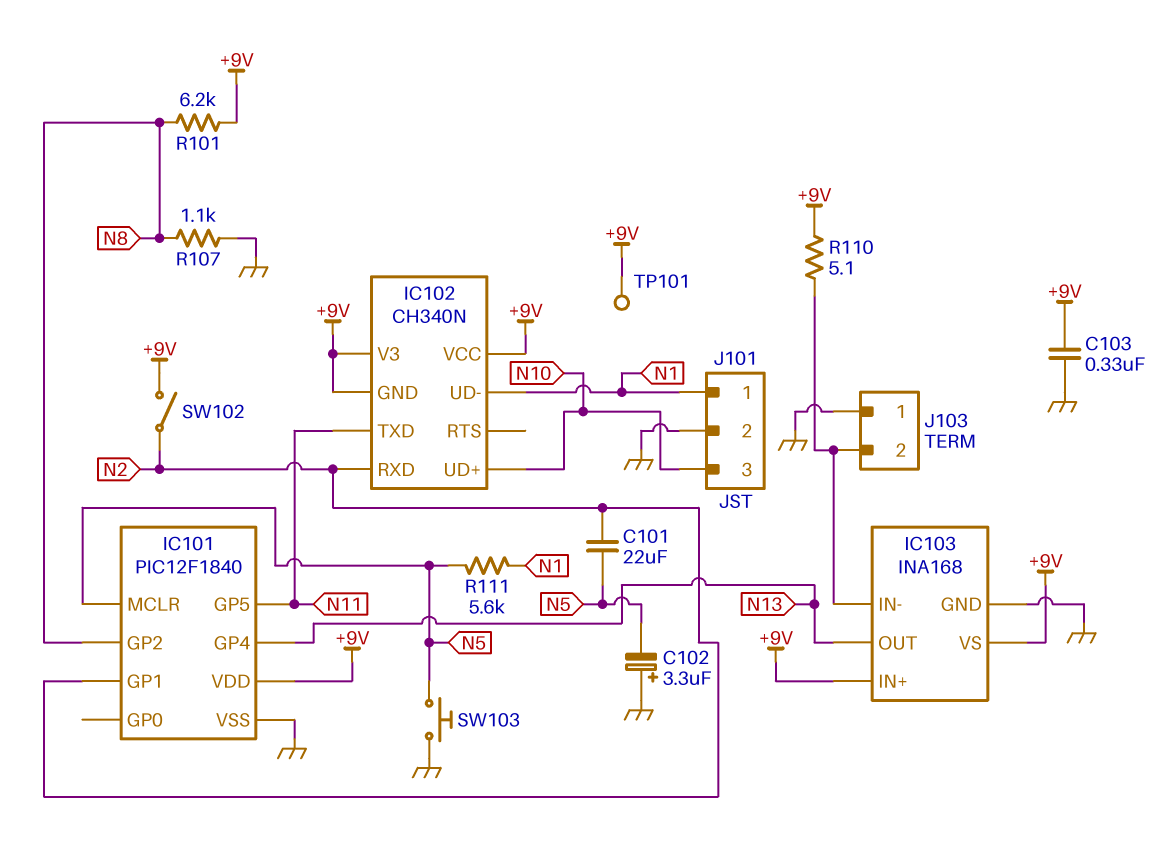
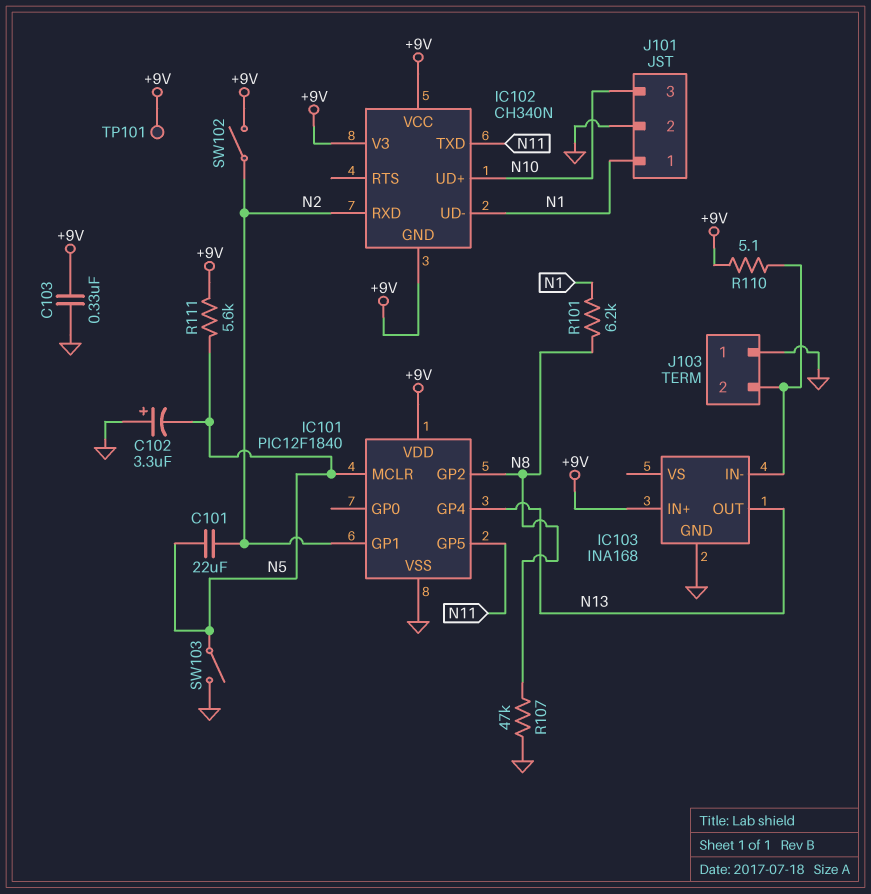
IC103 pin VS: +9V -> none
R101: 6.2k (+9V, N8) -> 6.2k (N1, N8)
R107: 1.1k (GND, N8) -> 47k (GND, N8)
R111: 5.6k (N1, N5) -> 5.6k (+9V, N5)
SW103: button (GND, N5) -> switch (GND, N5)

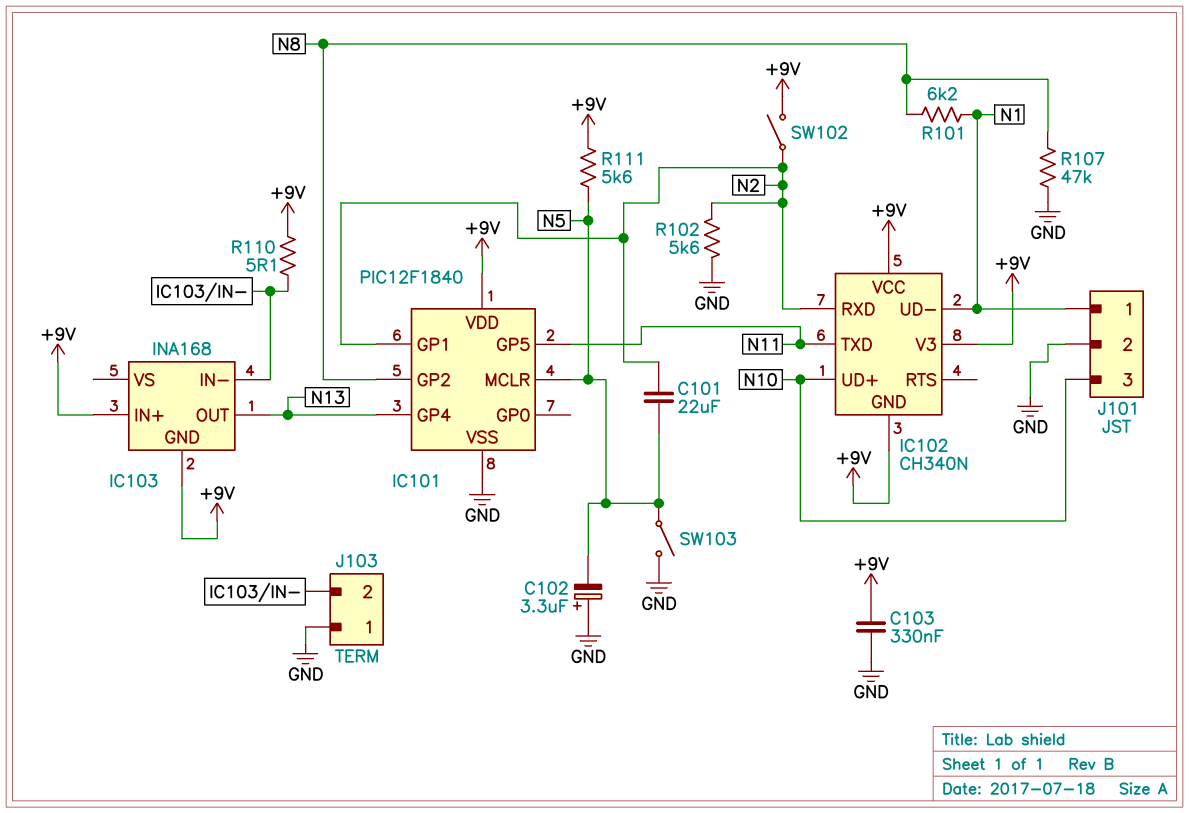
IC103 pin GND: GND -> +9V
R102: none -> 5.6k (GND, N2)
TP101: test point (+9V) -> none

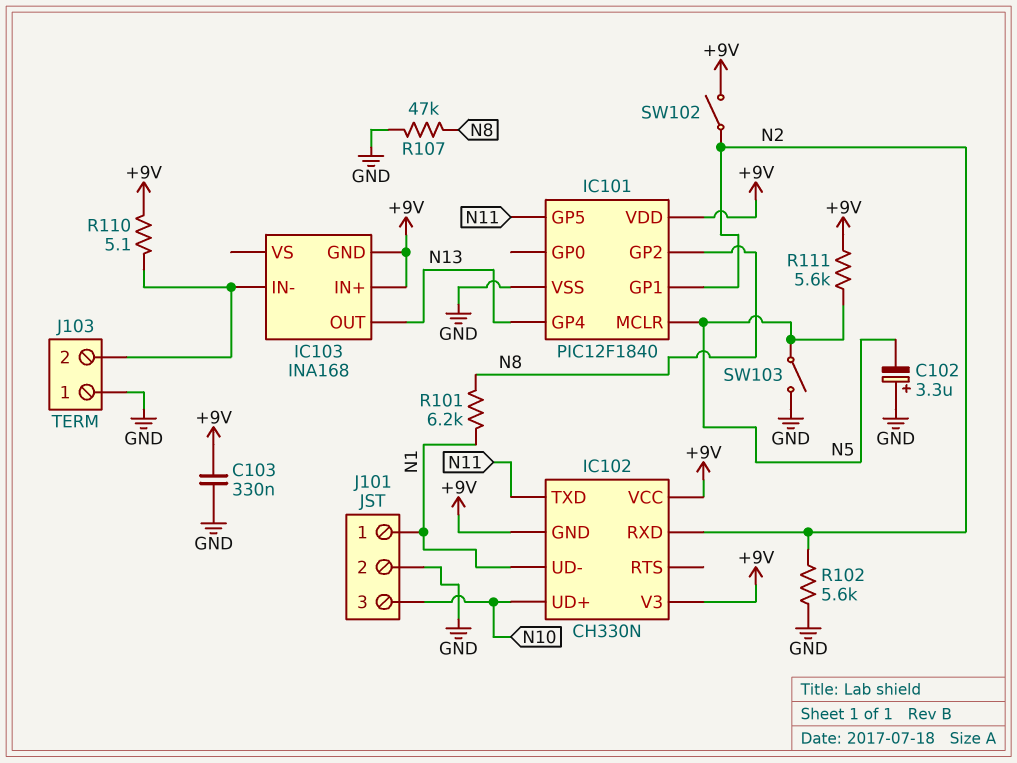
C101: 22uF (N2, N5) -> none
IC102: CH340N -> CH330N

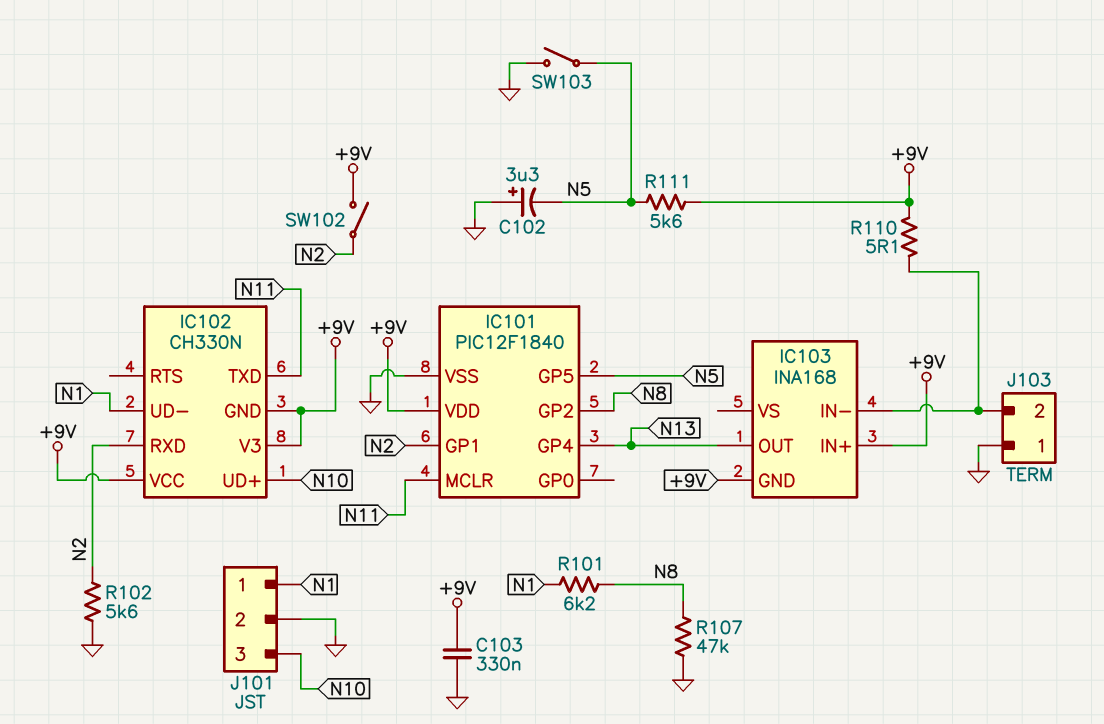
IC101 pin GP5: N11 -> N5
IC101 pin MCLR: N5 -> N11

